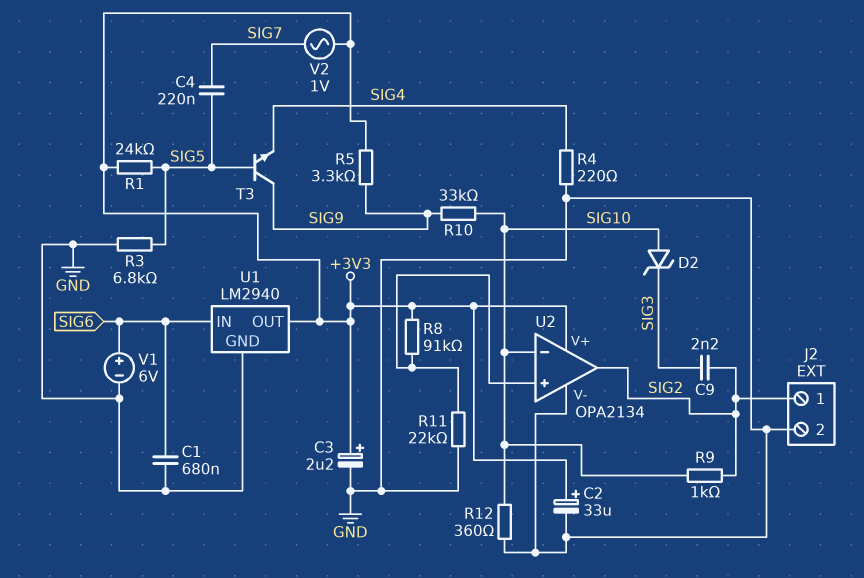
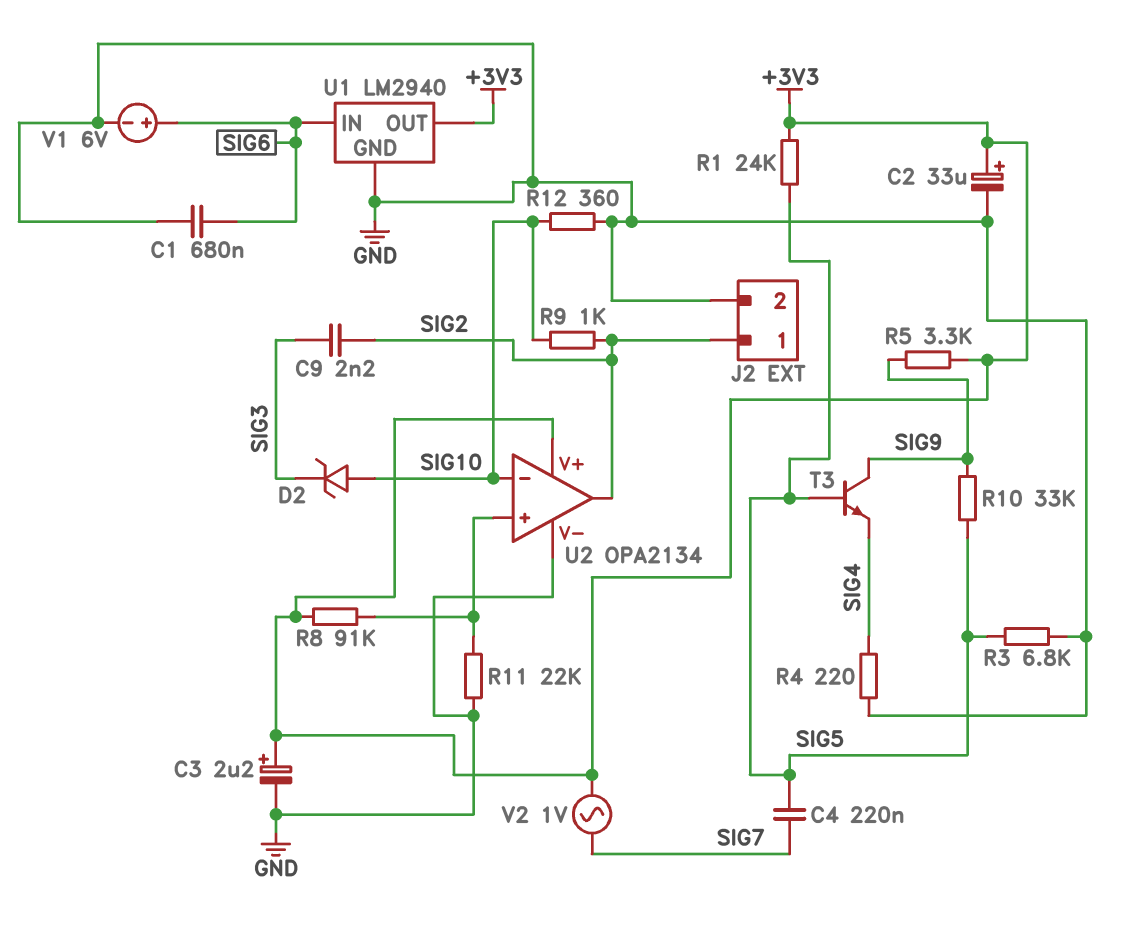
R10: 33k (SIG9, SIG10) -> 33k (SIG5, SIG9)

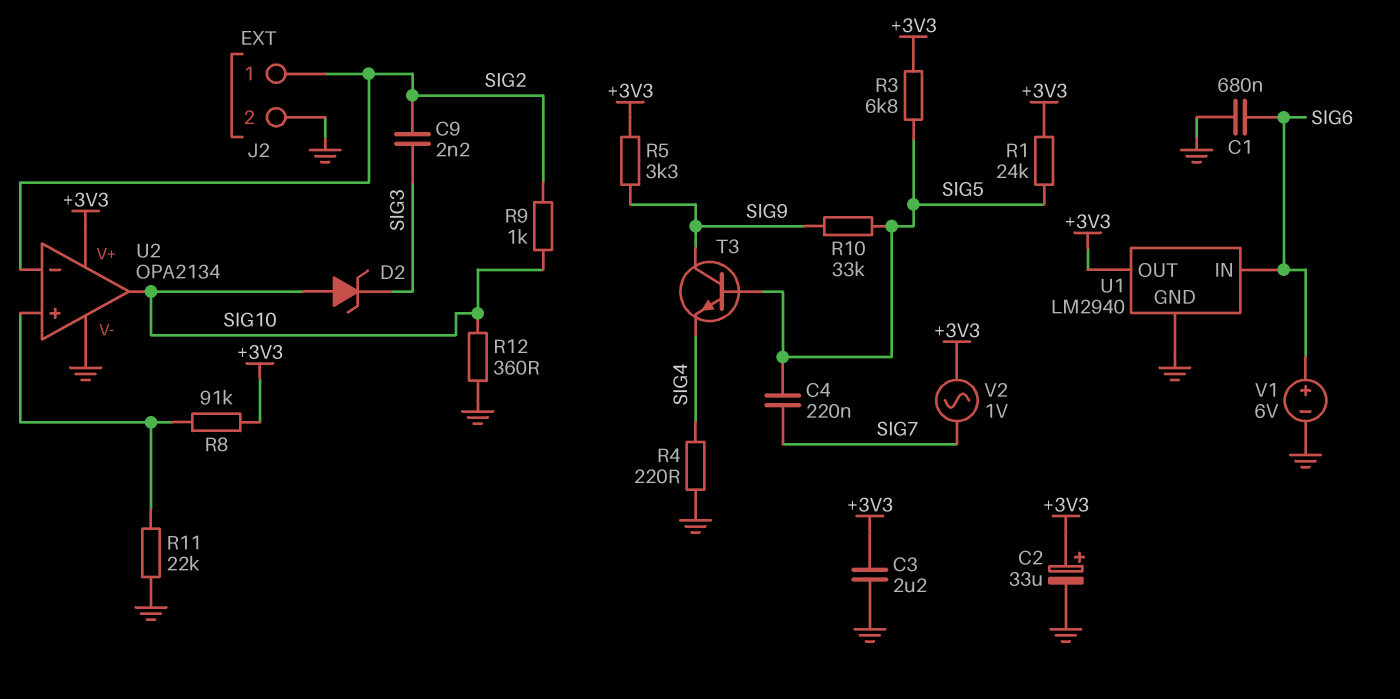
C3: 2.2uF (plus +3V3, minus GND) -> 2.2uF (+3V3, GND)
R3: 6.8k (GND, SIG5) -> 6.8k (+3V3, SIG5)
U2 pin in-: SIG10 -> SIG2
U2 pin out: SIG2 -> SIG10

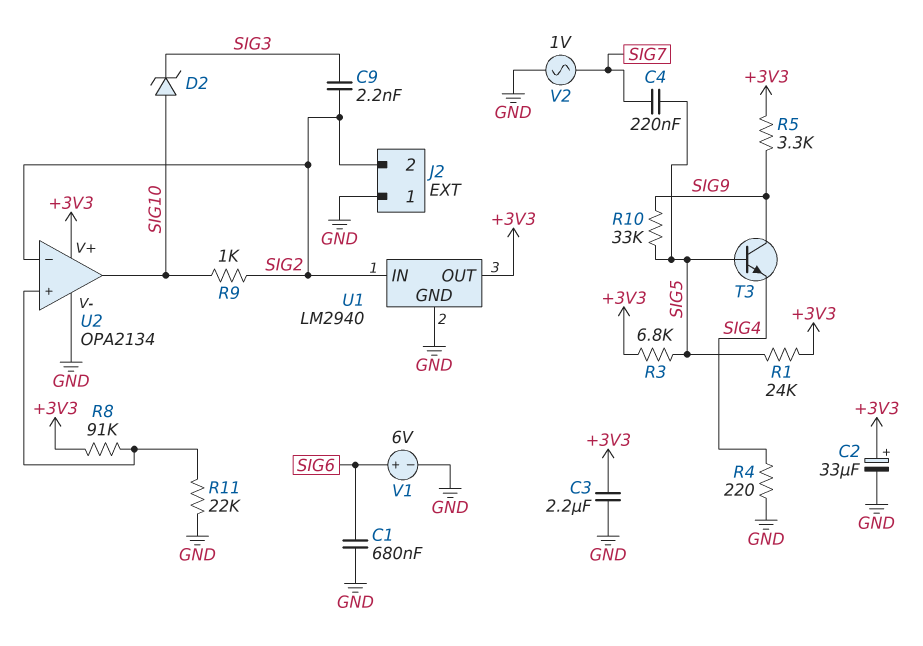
J2 pin 1: SIG2 -> GND
J2 pin 2: GND -> SIG2
R12: 360 (GND, SIG10) -> none
U1 pin IN: SIG6 -> SIG2
V2: AC 1V (+3V3, SIG7) -> AC 1V (GND, SIG7)

